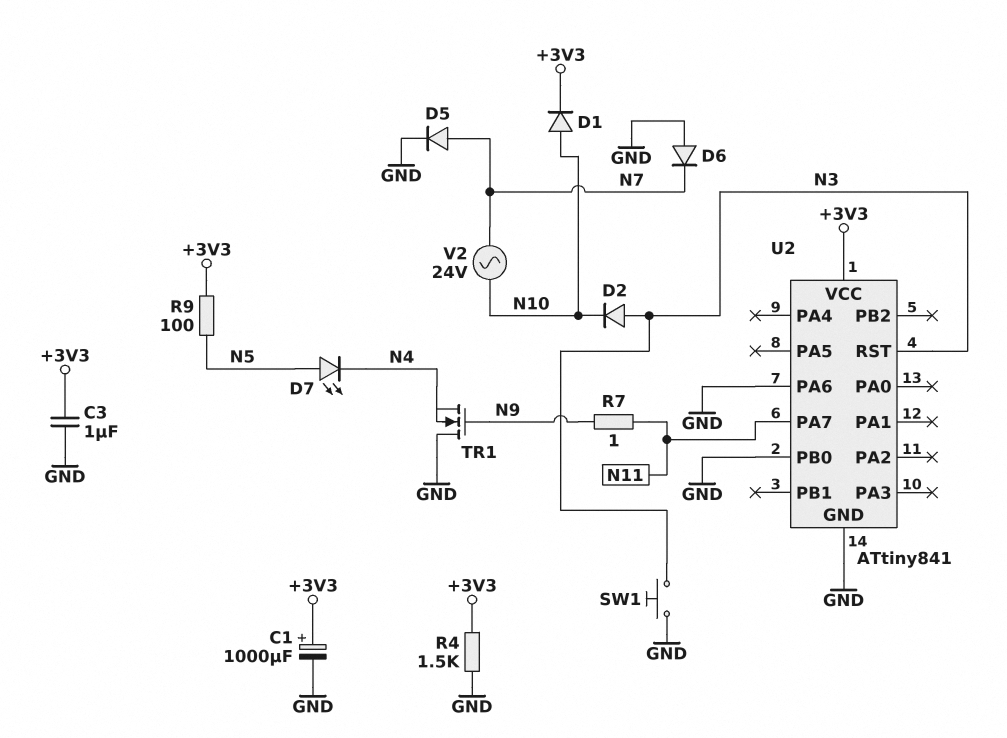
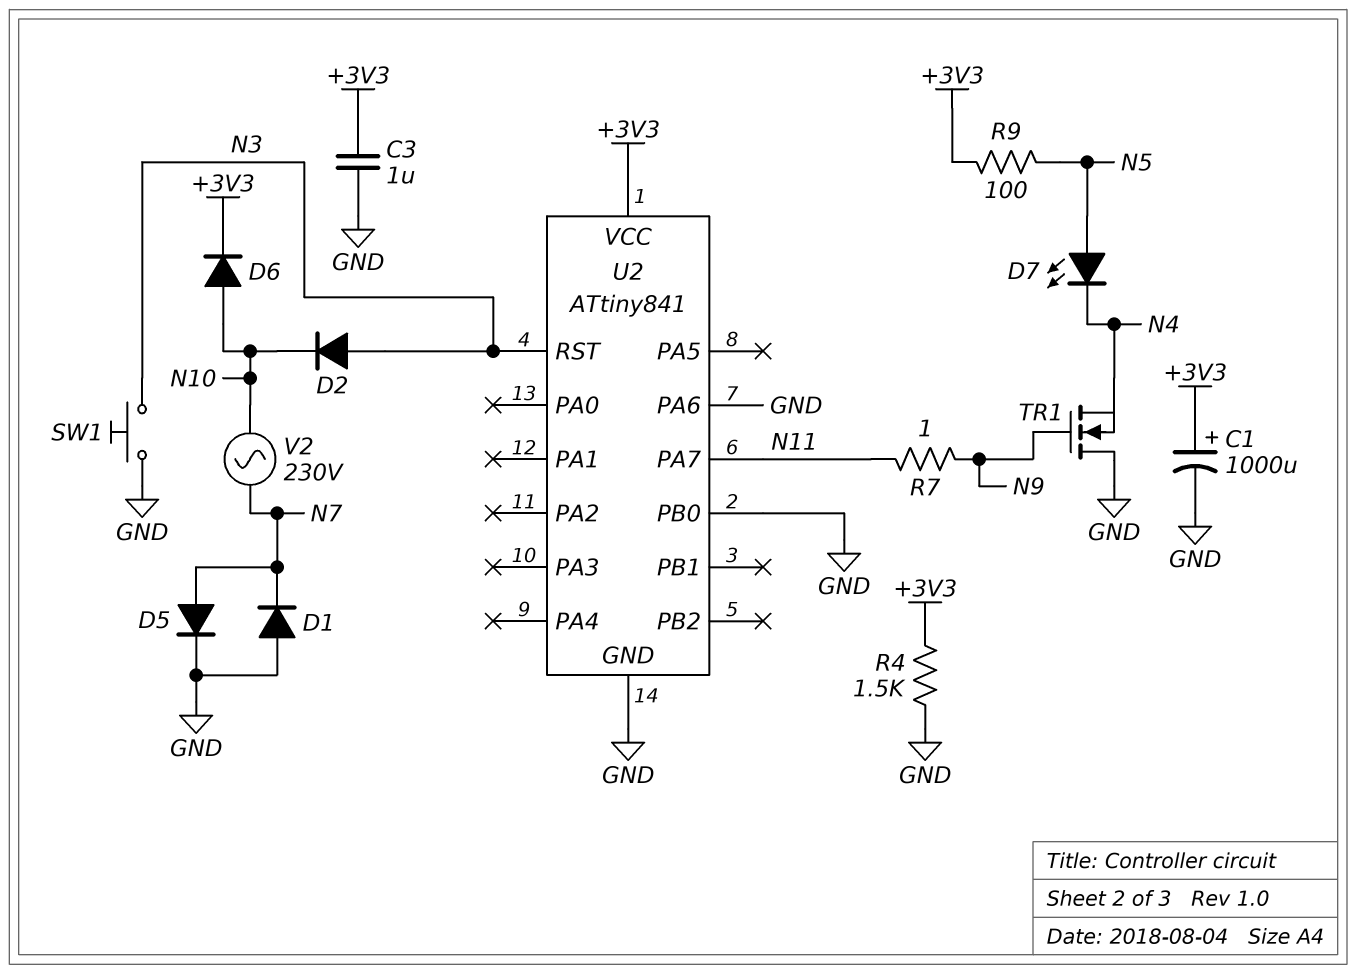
D1: diode (A N10, K +3V3) -> diode (A GND, K N7)
D6: diode (A GND, K N7) -> diode (A N10, K +3V3)
V2: AC 24V (N7, N10) -> AC 230V (N7, N10)

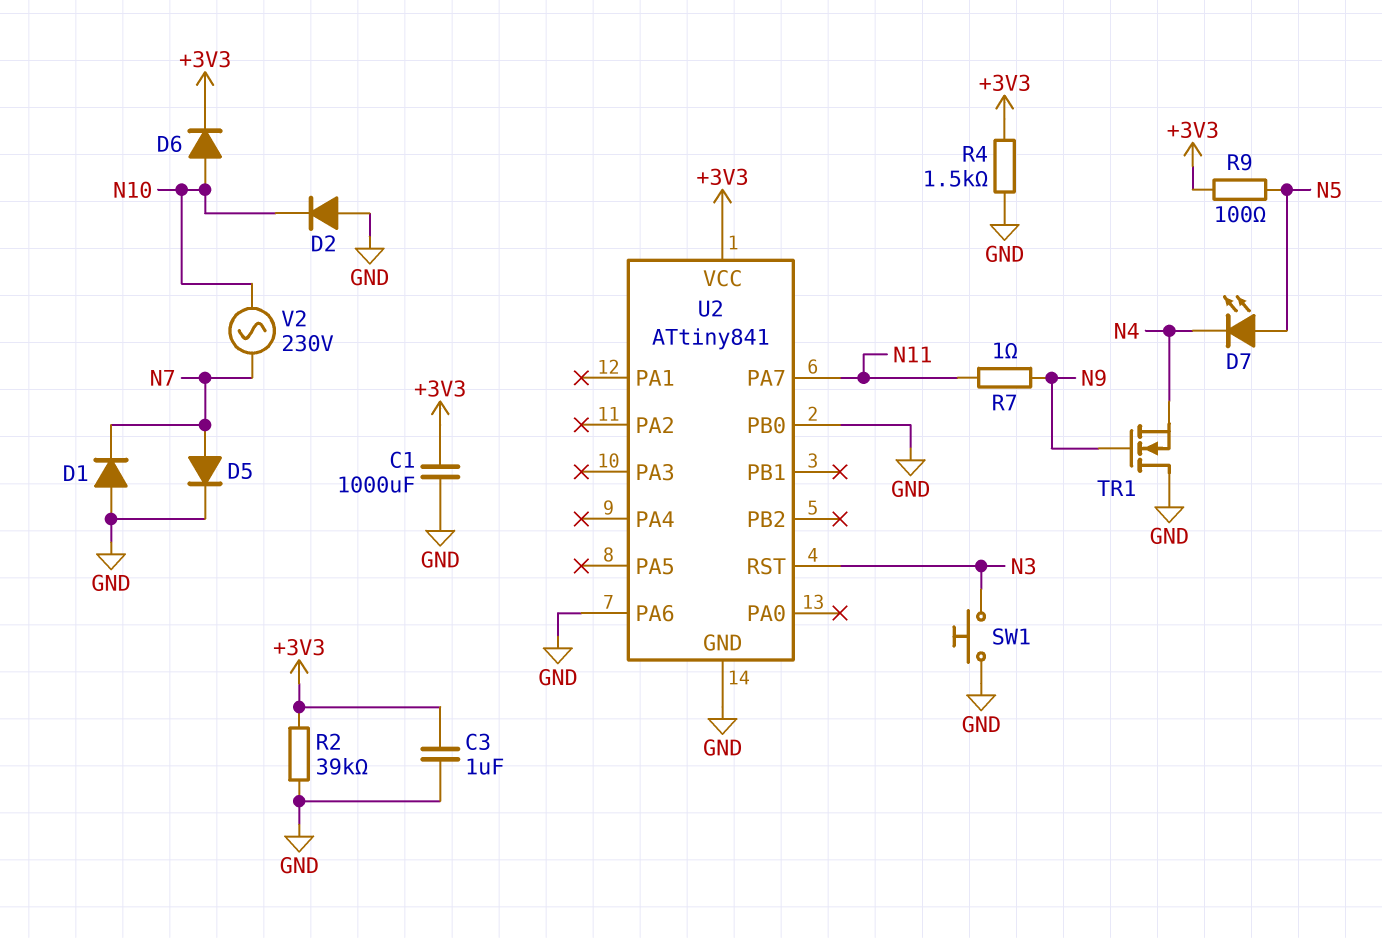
C1: 1000uF (plus +3V3, minus GND) -> 1000uF (+3V3, GND)
D2: diode (A N3, K N10) -> diode (A GND, K N10)
R2: none -> 39k (+3V3, GND)

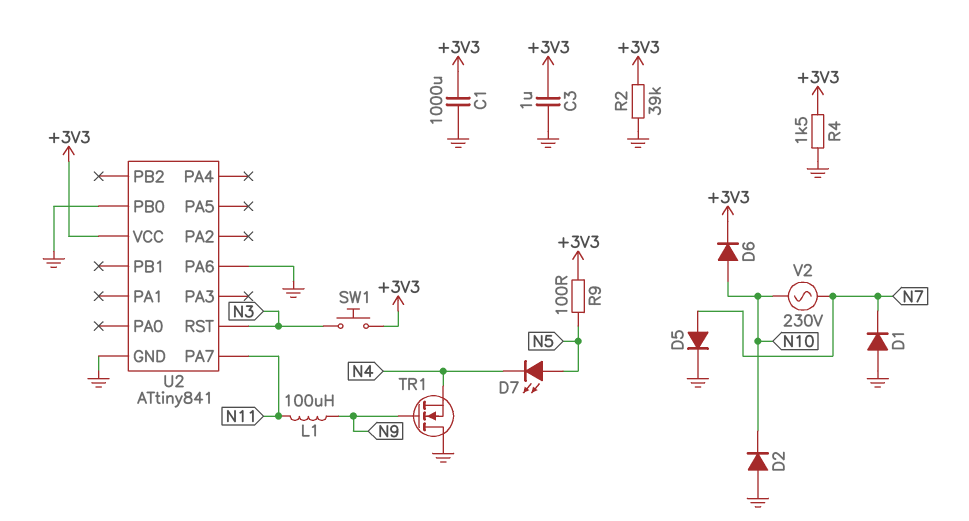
L1: none -> 100uH (N9, N11)
R7: 1 (N9, N11) -> none
SW1: button (GND, N3) -> button (+3V3, N3)

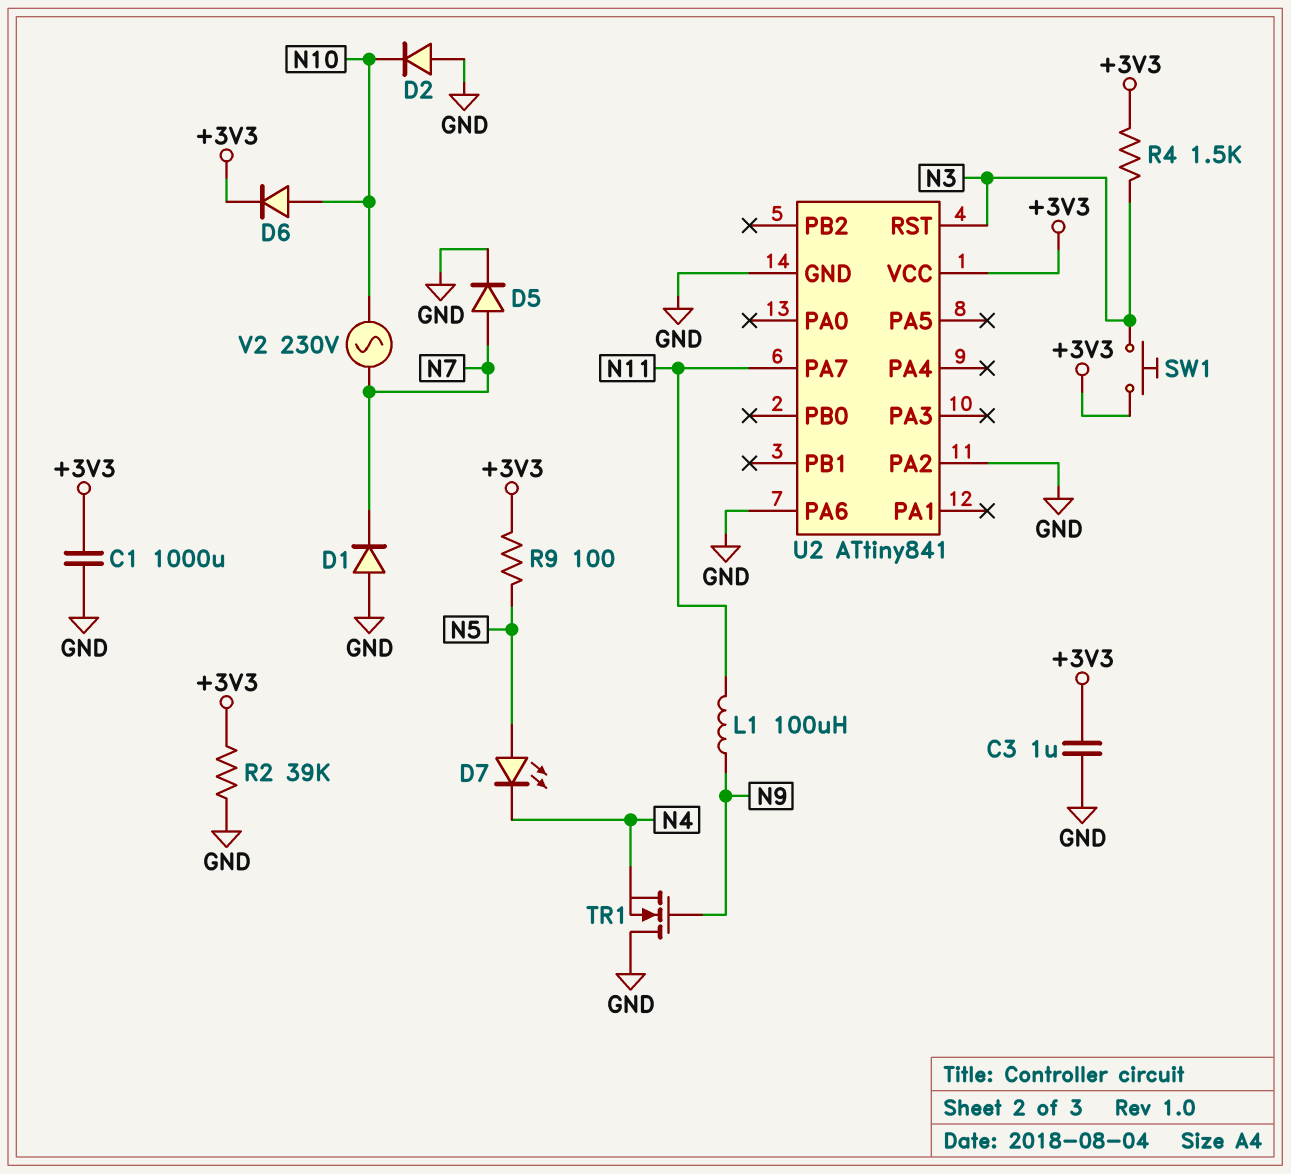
R4: 1.5k (+3V3, GND) -> 1.5k (+3V3, N3)
U2 pin PA2: none -> GND
U2 pin PB0: GND -> none

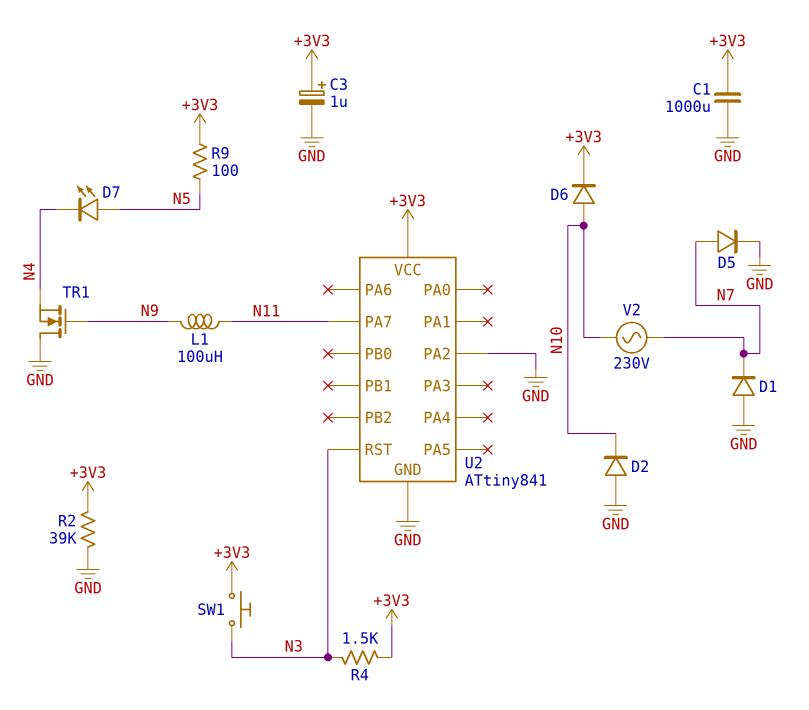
C3: 1uF (+3V3, GND) -> 1uF (plus +3V3, minus GND)
U2 pin PA6: GND -> none

